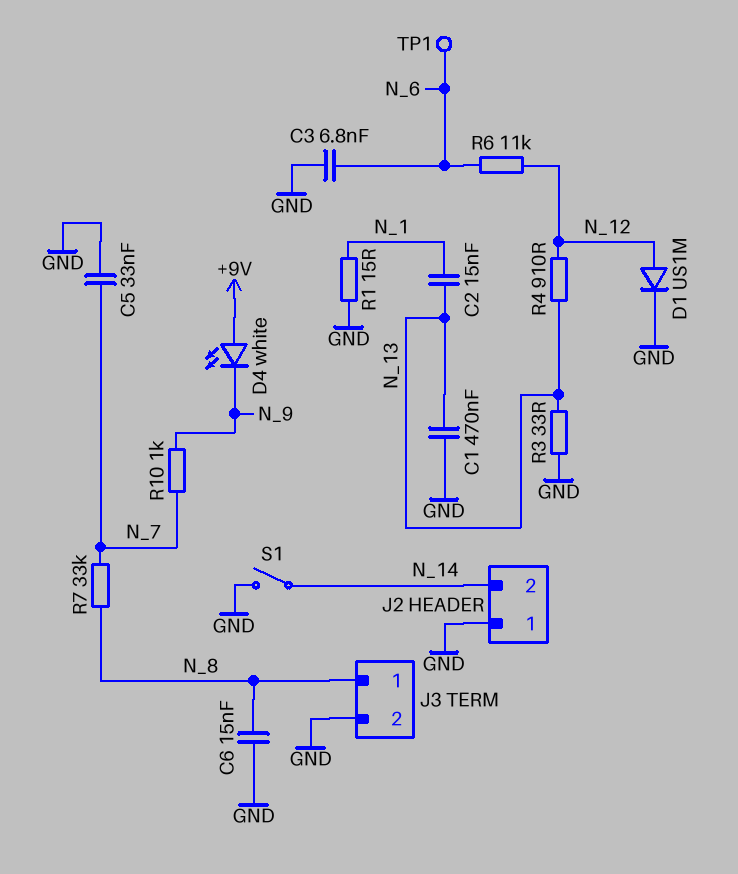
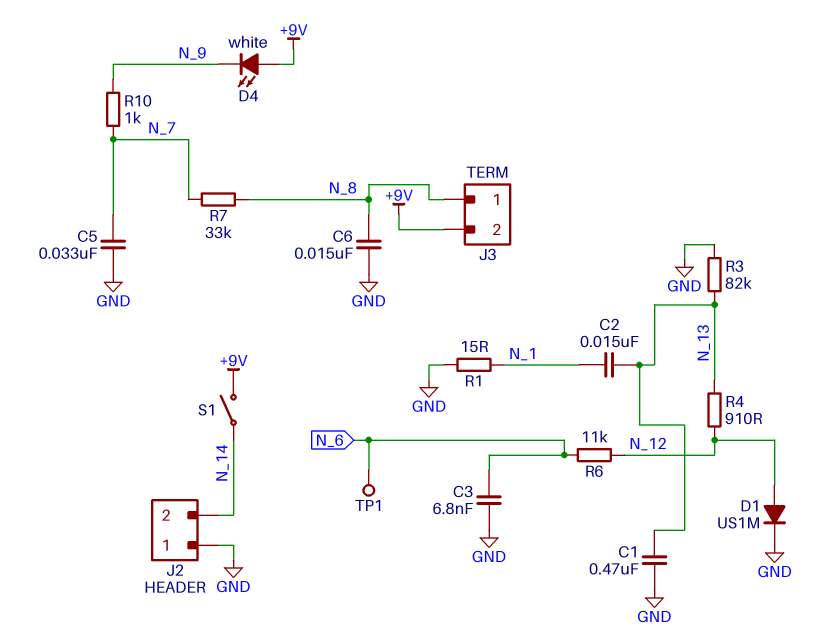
J3 pin 2: GND -> +9V
R3: 33 (GND, N_13) -> 82k (GND, N_13)
S1: switch (GND, N_14) -> switch (+9V, N_14)

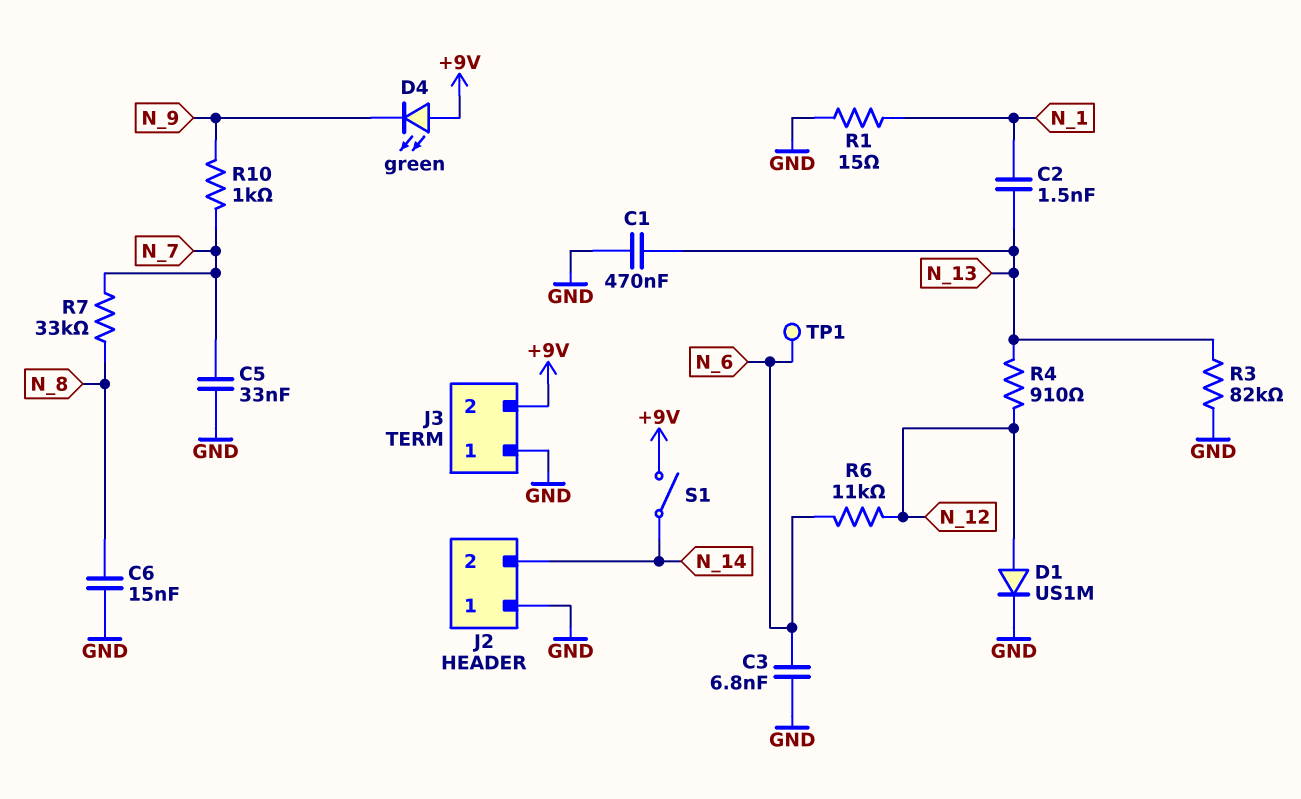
C2: 15nF (N_1, N_13) -> 1.5nF (N_1, N_13)
D4: LED white (A +9V, K N_9) -> LED green (A +9V, K N_9)
J3 pin 1: N_8 -> GND

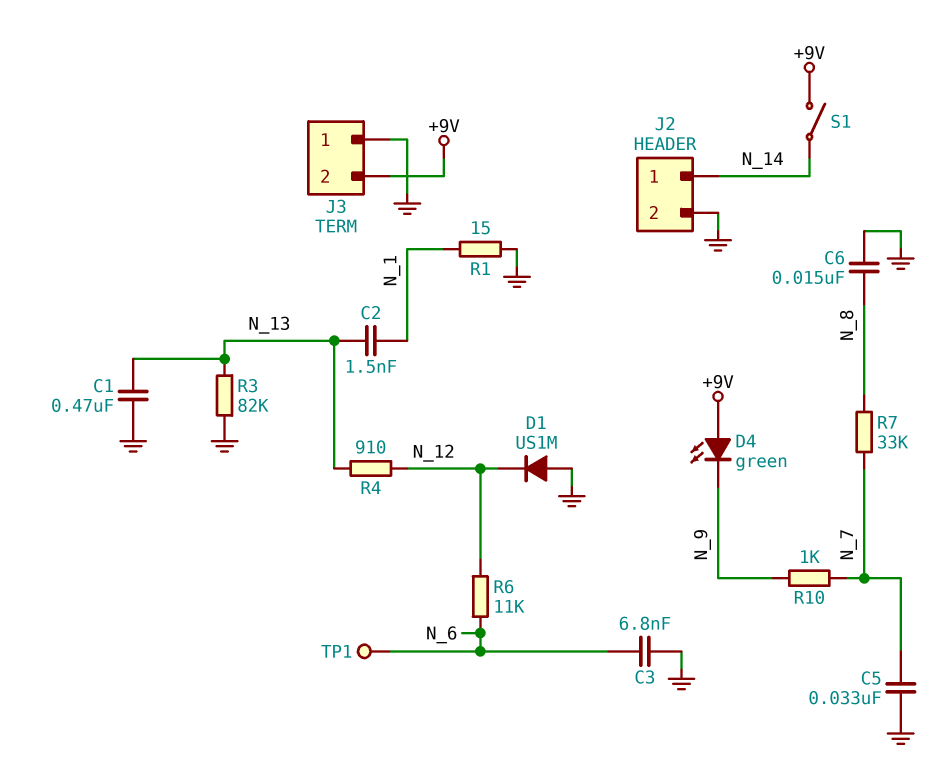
D1: diode US1M (A N_12, K GND) -> diode US1M (A GND, K N_12)
J2 pin 1: GND -> N_14
J2 pin 2: N_14 -> GND

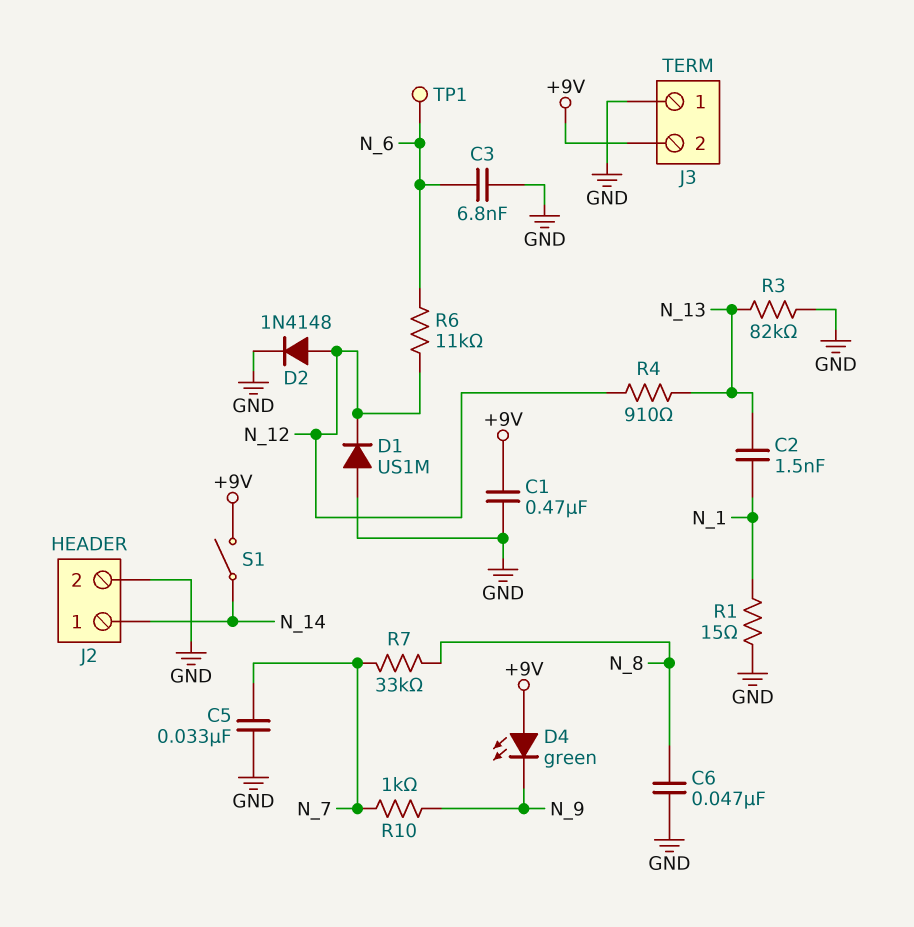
C1: 470nF (GND, N_13) -> 470nF (+9V, GND)
C6: 15nF (GND, N_8) -> 47nF (GND, N_8)
D2: none -> diode 1N4148 (A N_12, K GND)

